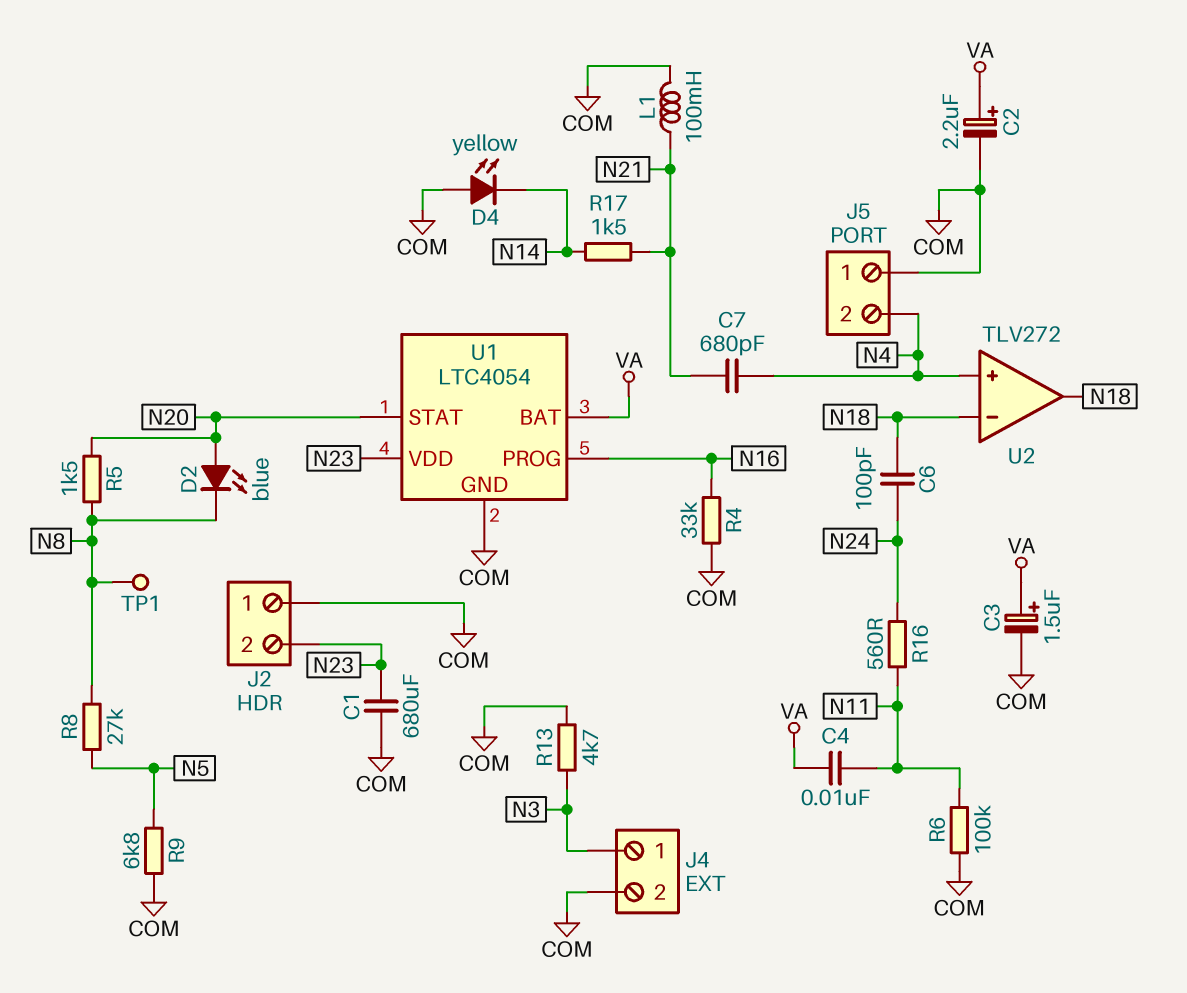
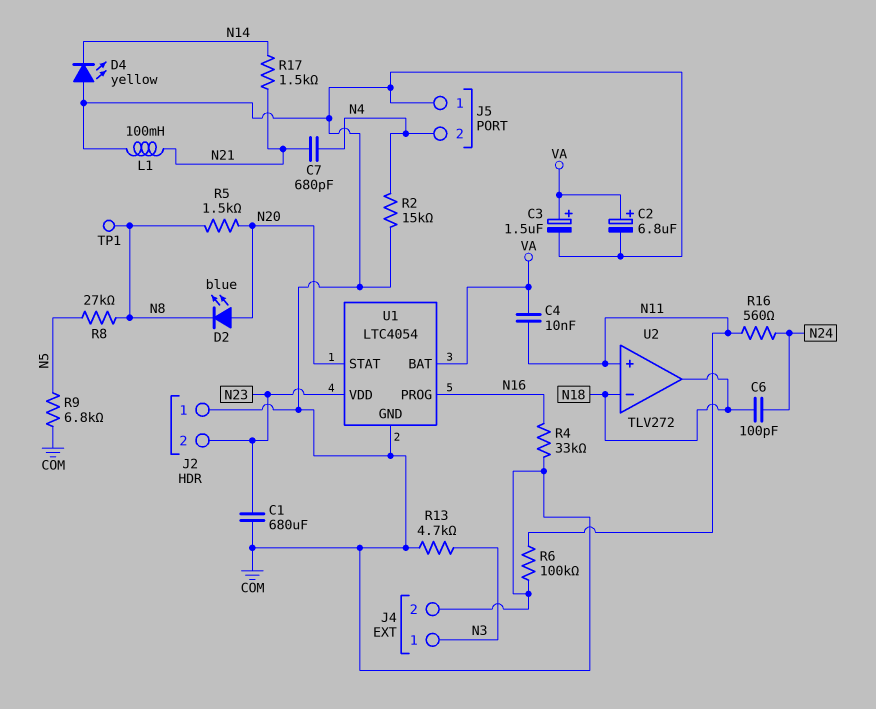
C2: 2.2uF (plus VA, minus COM) -> 6.8uF (plus VA, minus COM)
R2: none -> 15k (COM, N4)
U2 pin in+: N4 -> N11

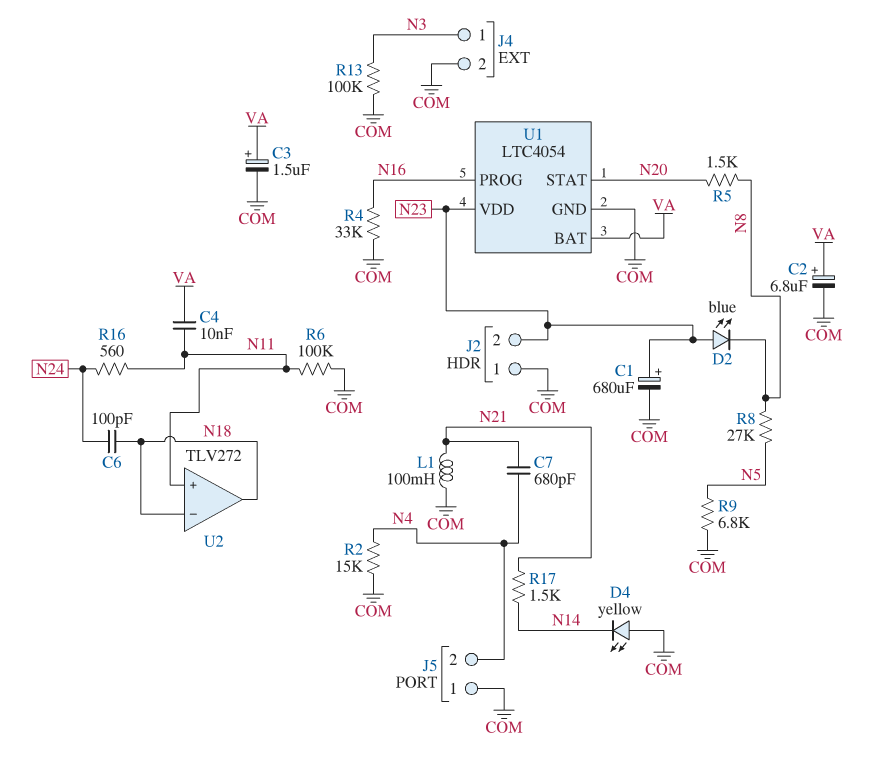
C1: 680uF (COM, N23) -> 680uF (plus N23, minus COM)
D2: LED blue (A N20, K N8) -> LED blue (A N23, K N8)
R13: 4.7k (COM, N3) -> 100k (COM, N3)
TP1: test point (N8) -> none

